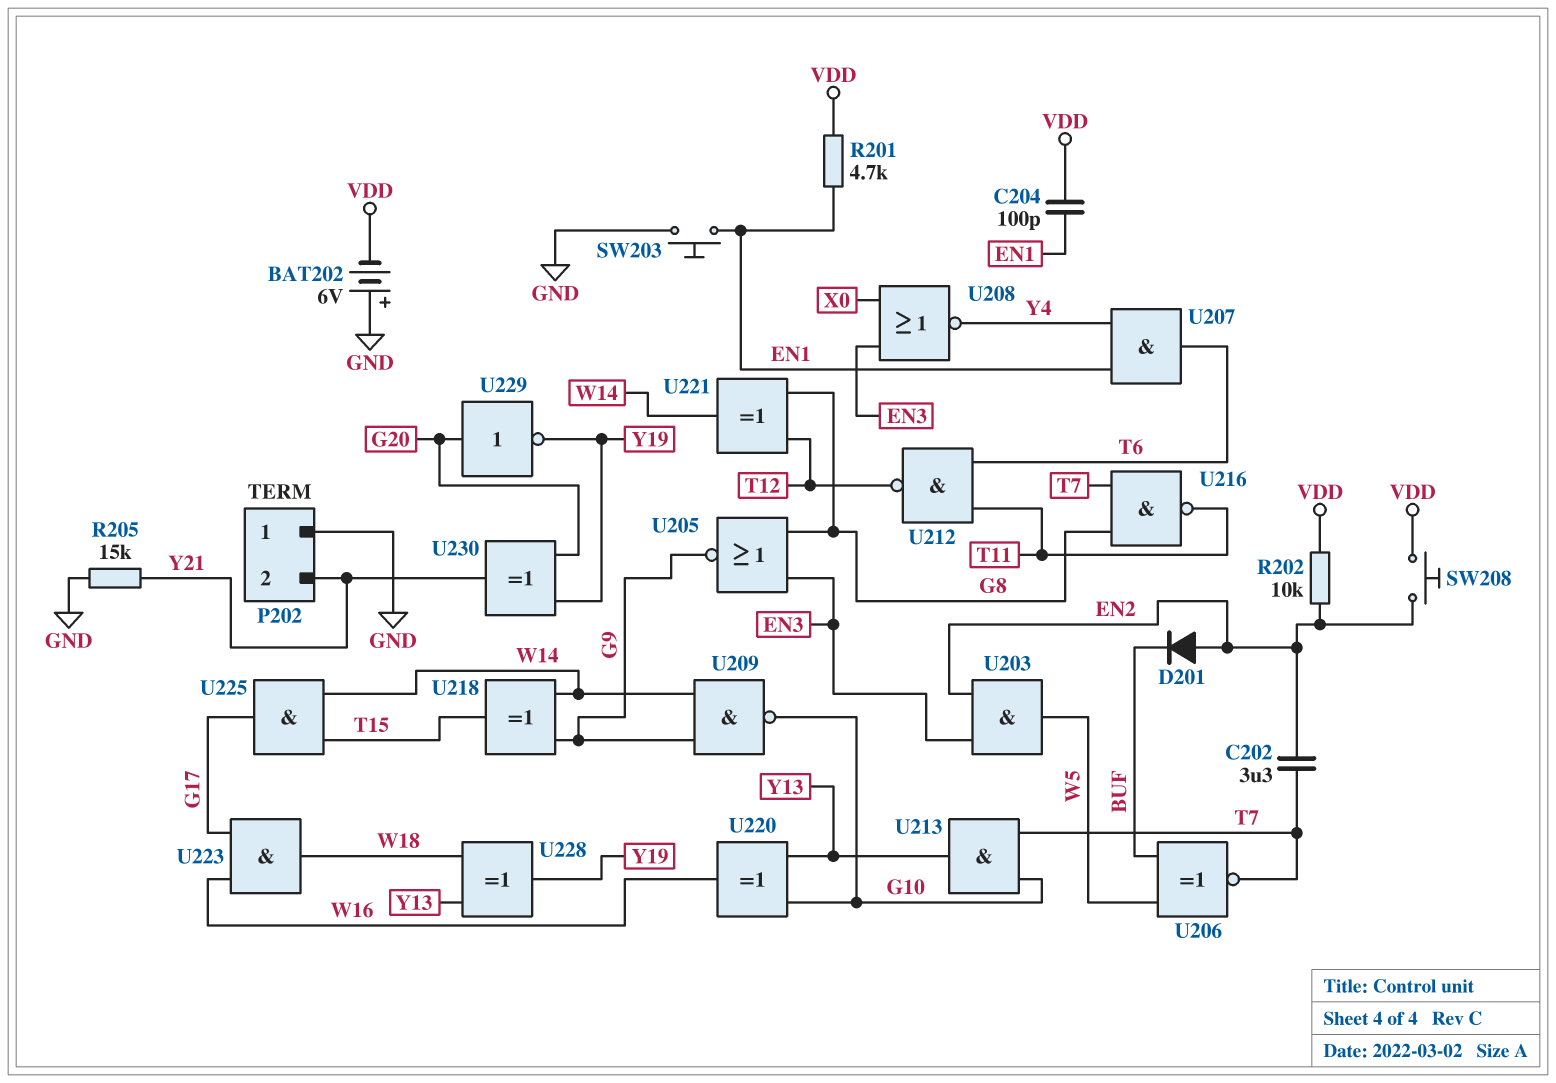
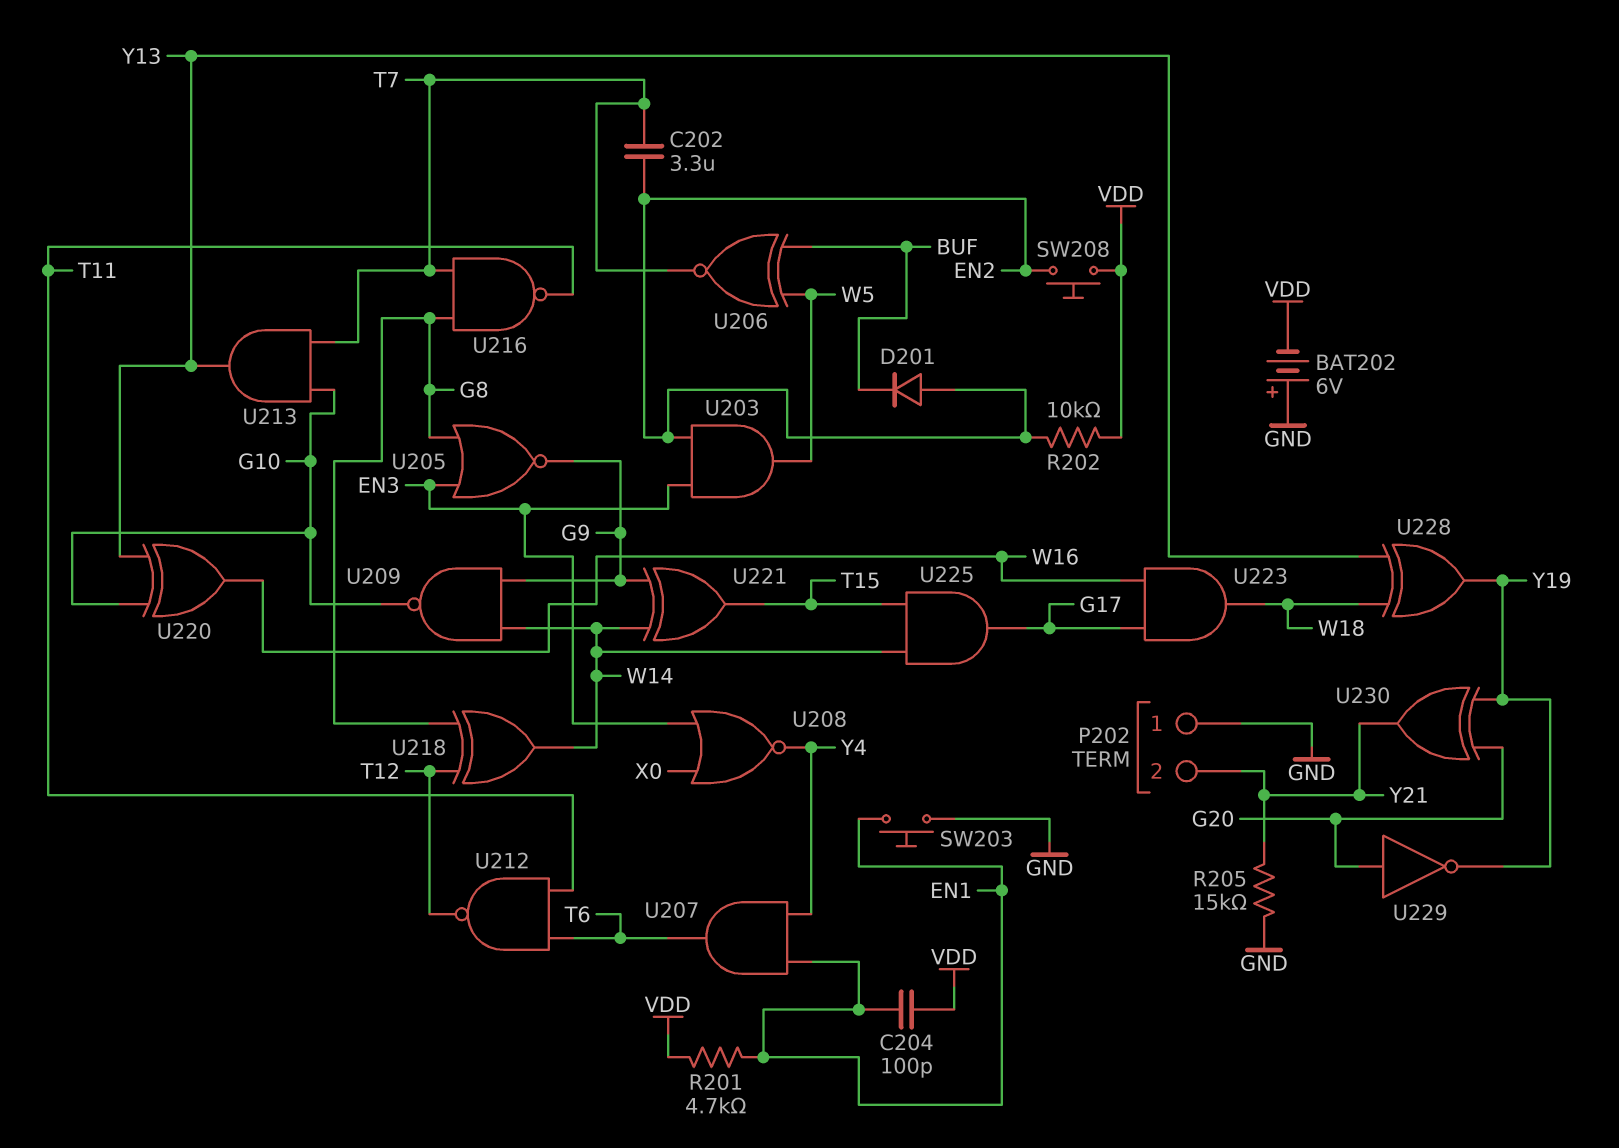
U218: XOR (in G9, in W14, out T15) -> XOR (in G8, in T12, out W14)
U221: XOR (in G8, in T12, out W14) -> XOR (in G9, in W14, out T15)

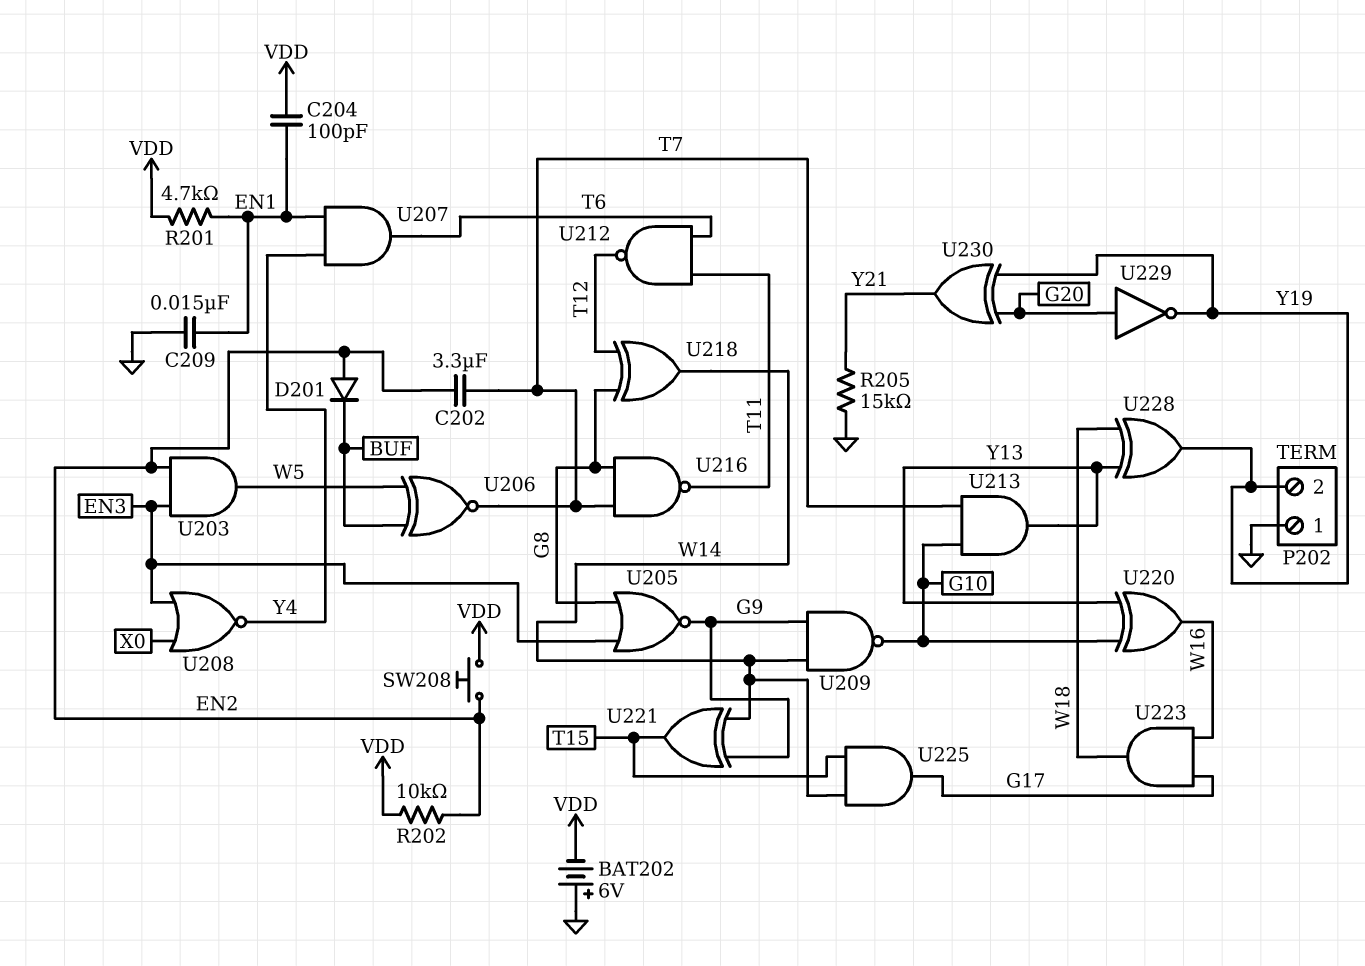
C209: none -> 15nF (EN1, GND)
P202 pin 2: Y21 -> Y19
SW203: button (EN1, GND) -> none

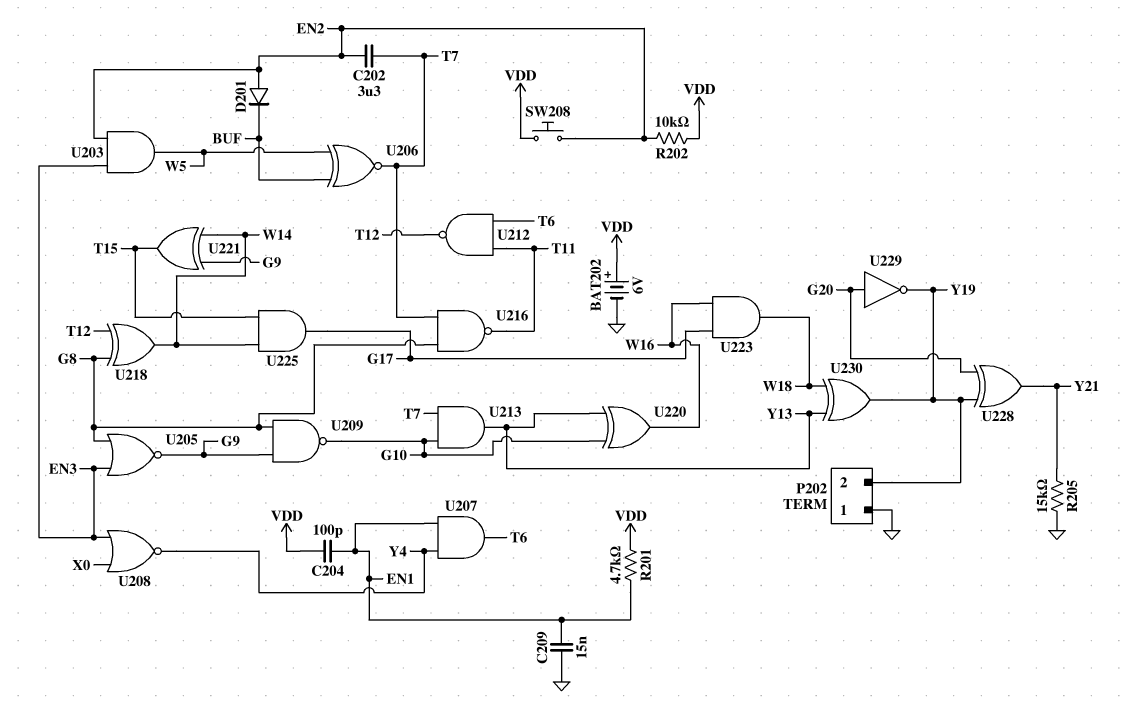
BAT202: 6V (plus GND, minus VDD) -> 6V (plus VDD, minus GND)
U209: NAND (in G9, in W14, out G10) -> NAND (in G8, in G9, out G10)
U228: XOR (in W18, in Y13, out Y19) -> XOR (in G20, in Y19, out Y21)
U230: XOR (in G20, in Y19, out Y21) -> XOR (in W18, in Y13, out Y19)

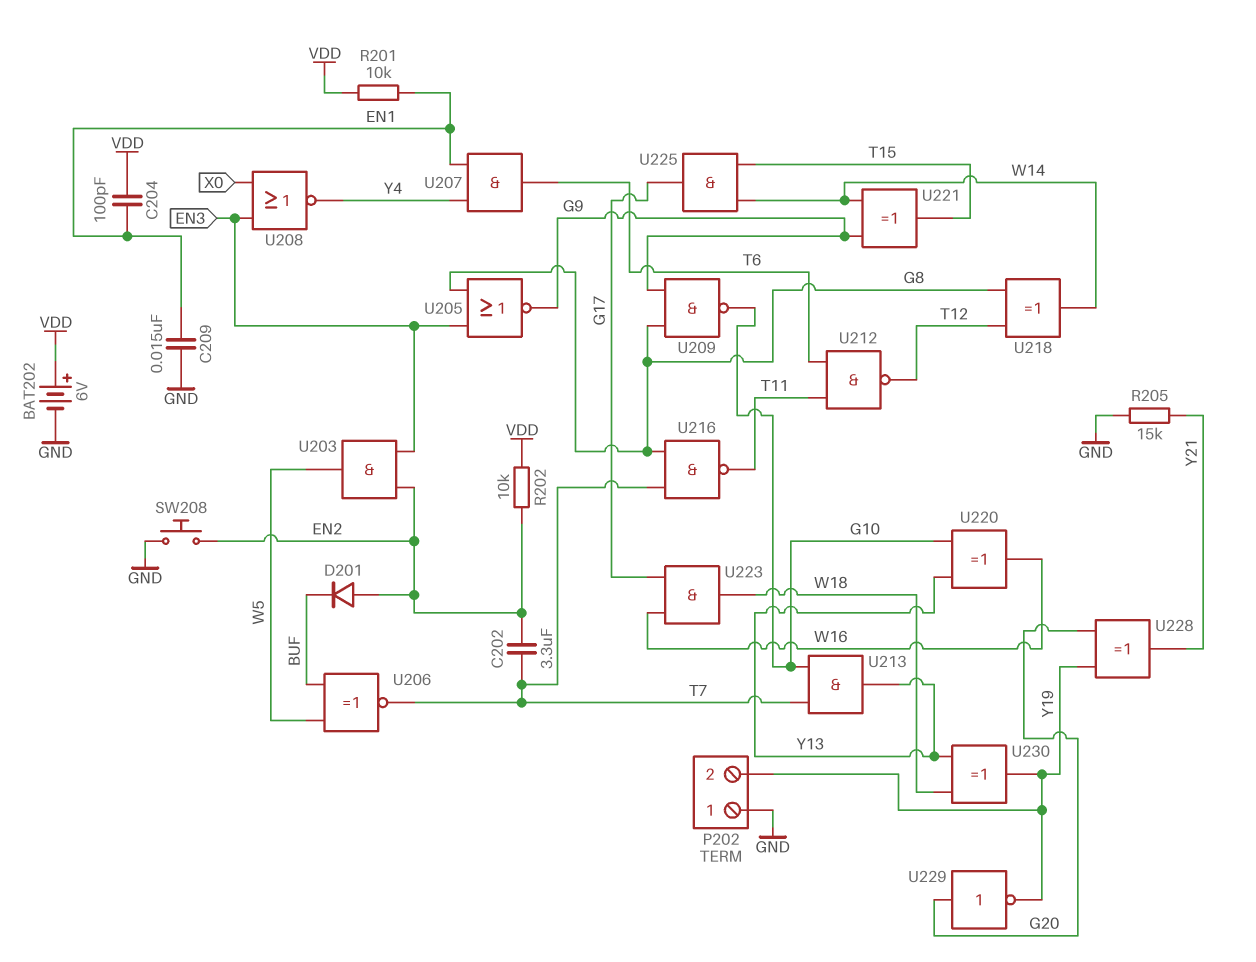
R201: 4.7k (EN1, VDD) -> 10k (EN1, VDD)
SW208: button (EN2, VDD) -> button (EN2, GND)

